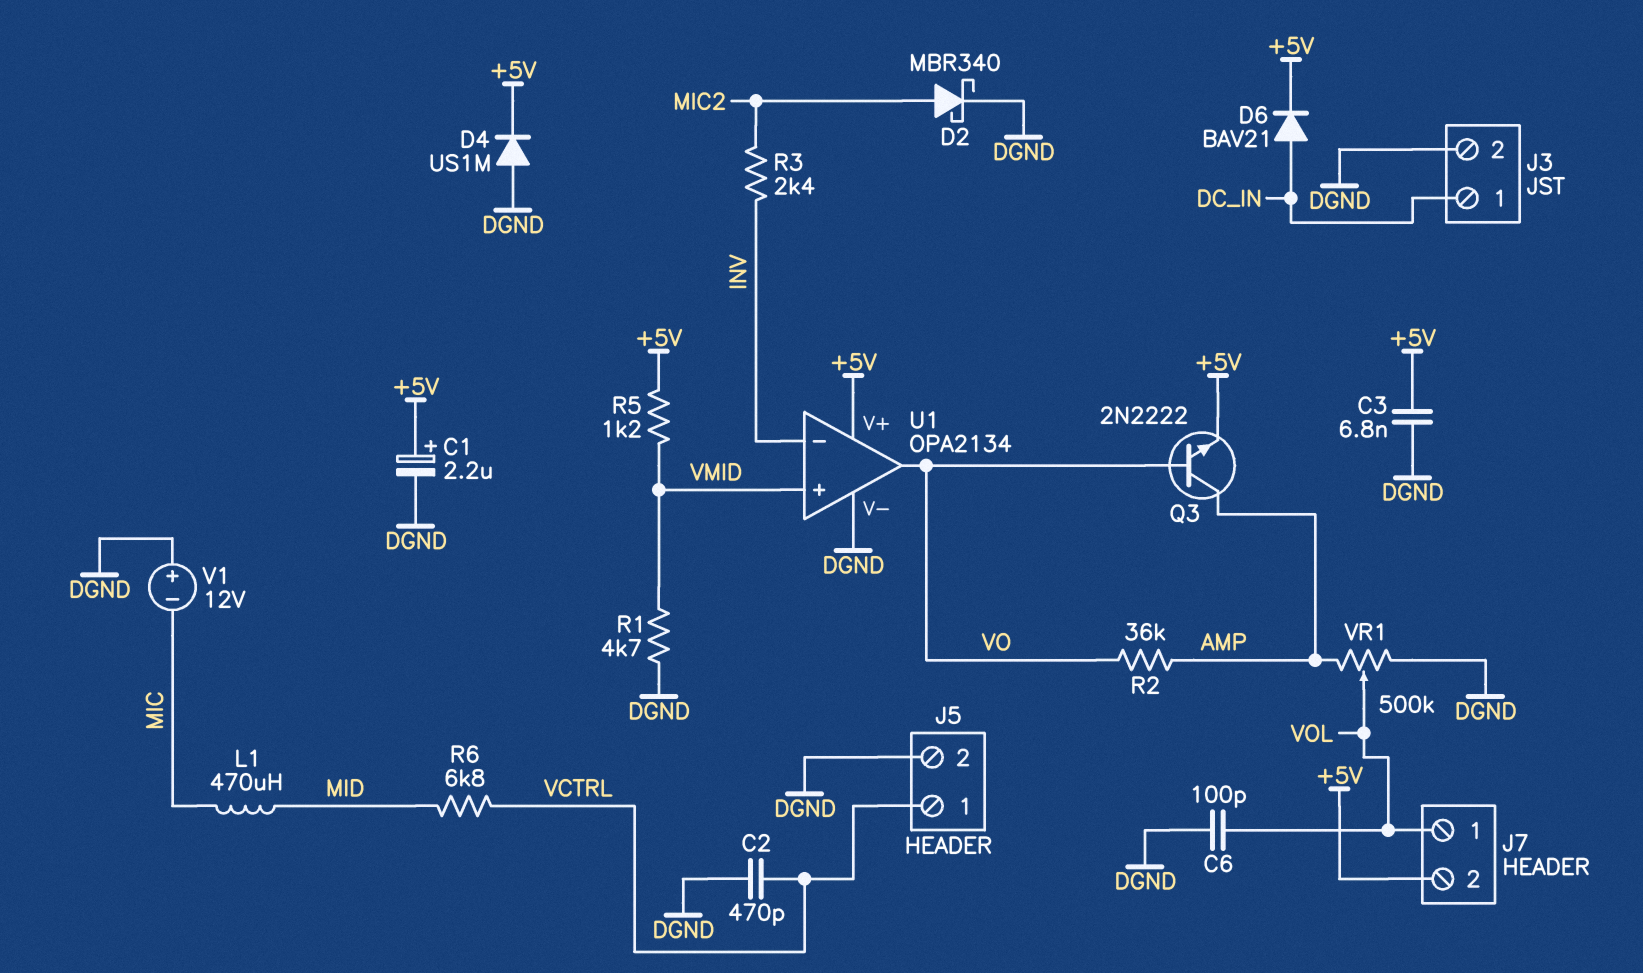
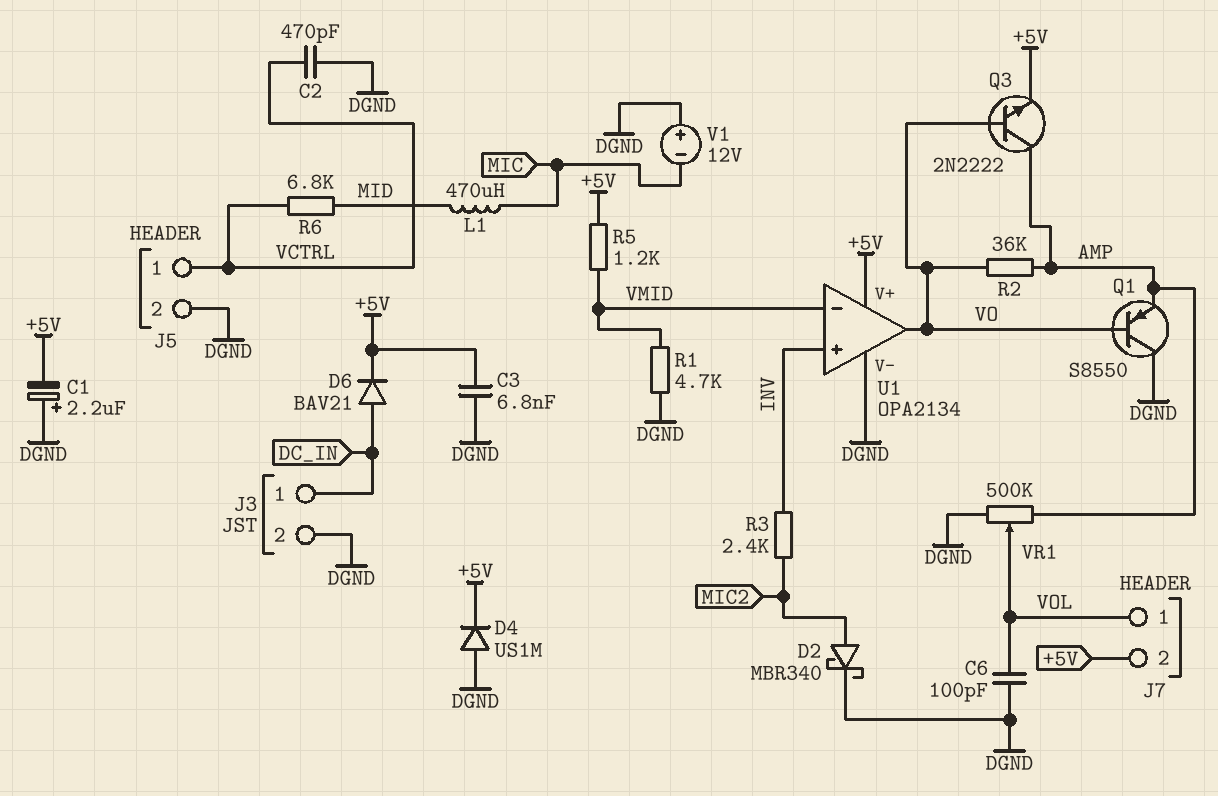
C1: 2.2uF (plus +5V, minus DGND) -> 2.2uF (plus DGND, minus +5V)
Q1: none -> PNP S8550 (B VO, C DGND, E AMP)
U1 pin in+: VMID -> INV
U1 pin in-: INV -> VMID

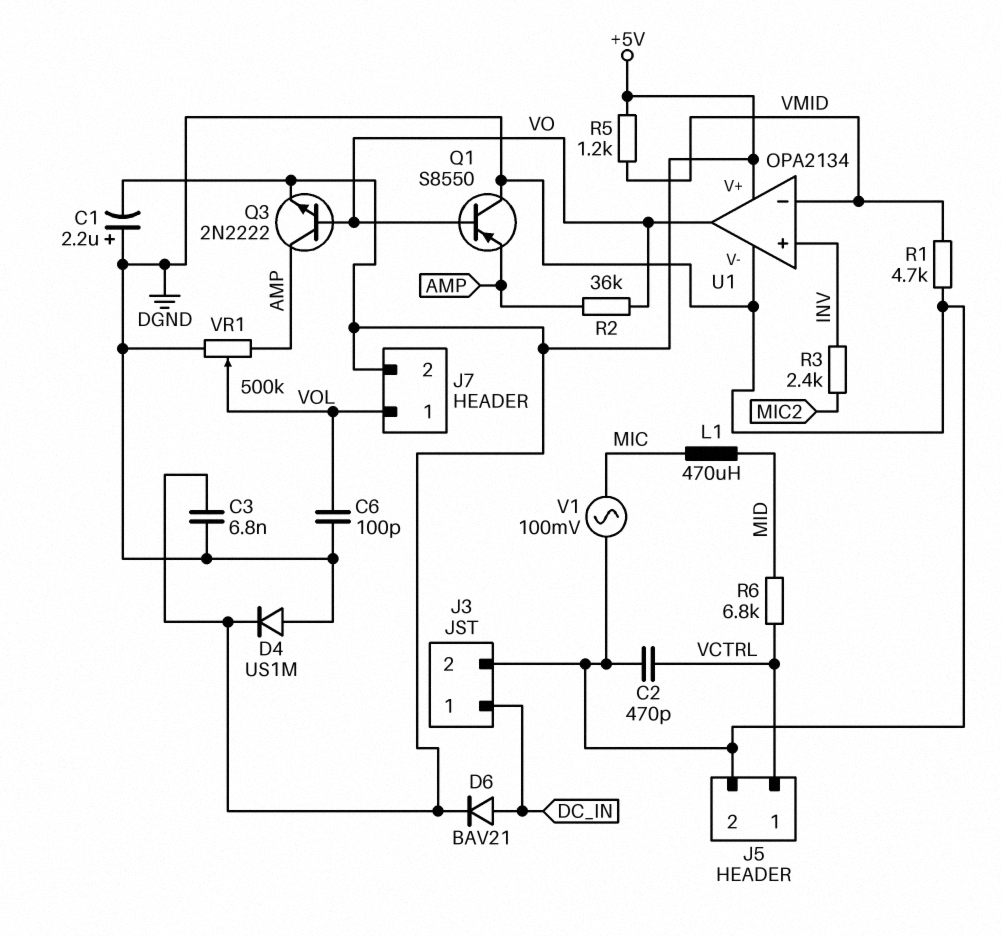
D2: schottky MBR340 (A MIC2, K DGND) -> none
V1: 12V (plus DGND, minus MIC) -> AC 100mV (DGND, MIC)

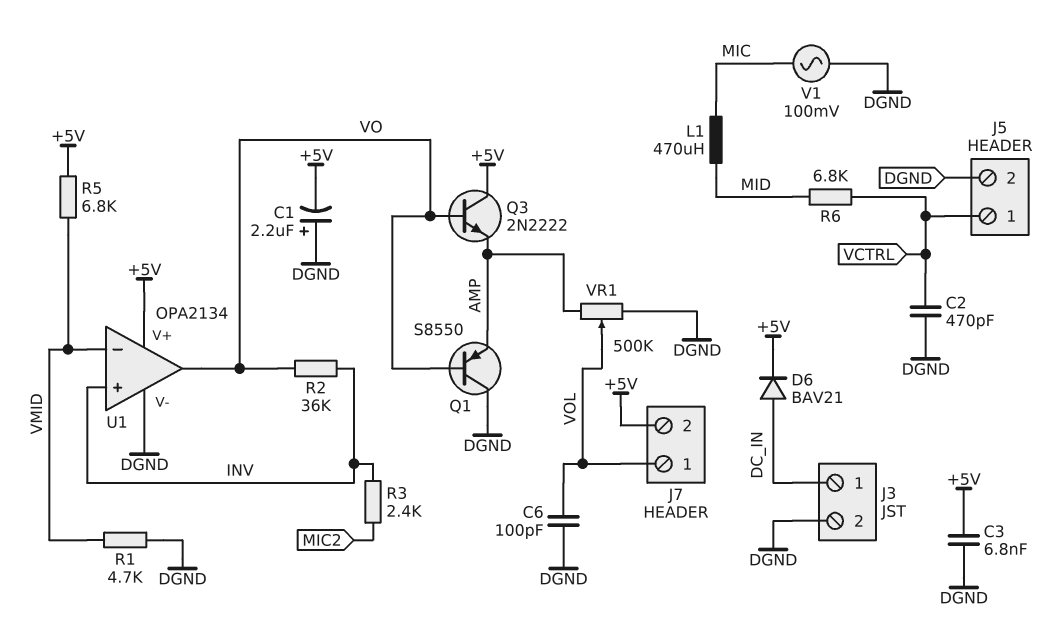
D4: diode US1M (A DGND, K +5V) -> none
Q3: NPN 2N2222 (B VO, C AMP, E +5V) -> NPN 2N2222 (B VO, C +5V, E AMP)
R2: 36k (AMP, VO) -> 36k (INV, VO)
R5: 1.2k (+5V, VMID) -> 6.8k (+5V, VMID)

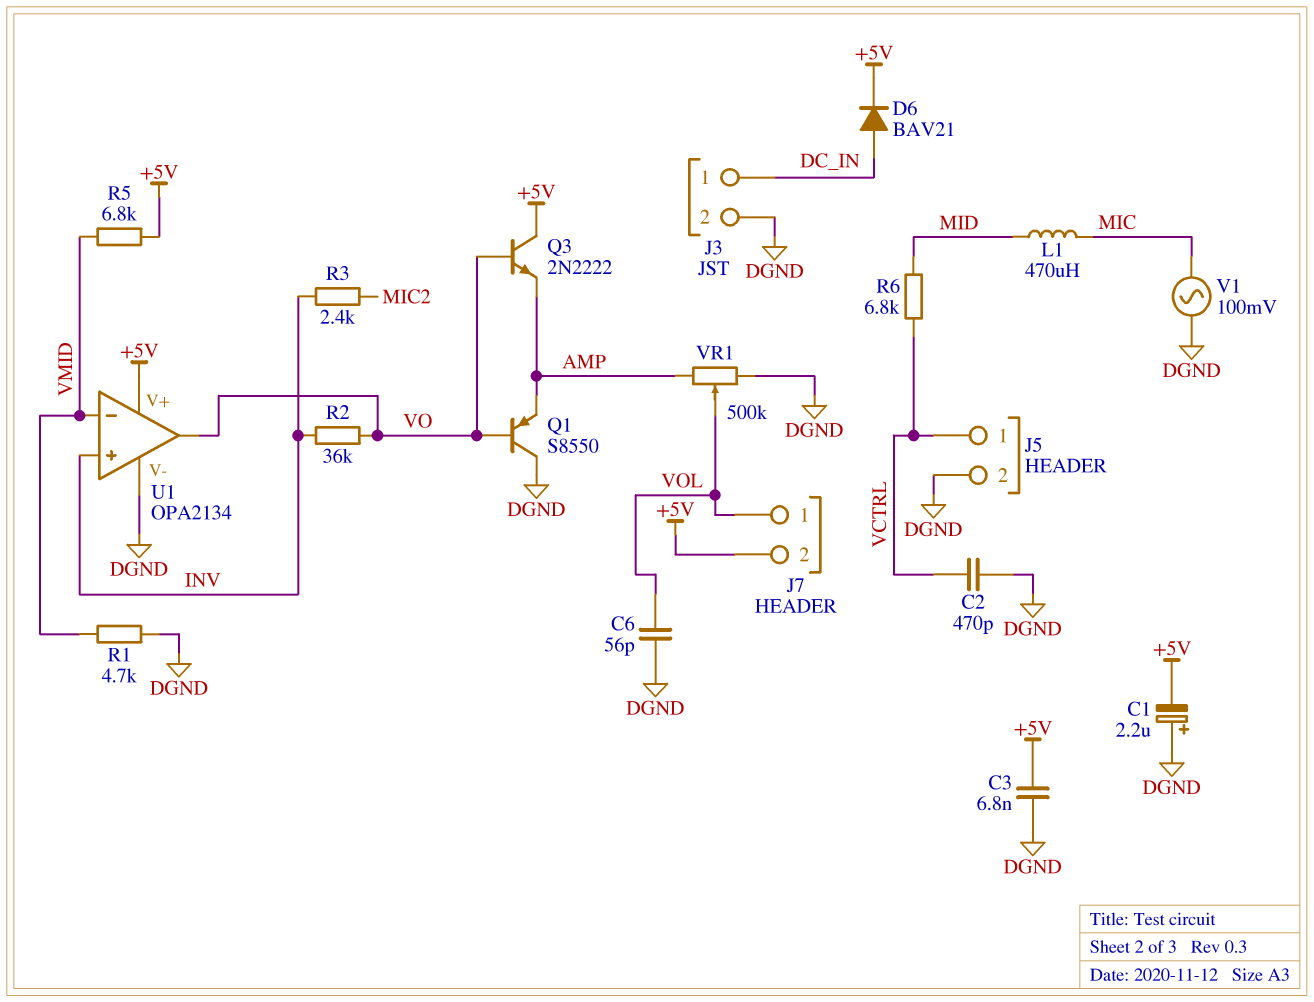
C6: 100pF (DGND, VOL) -> 56pF (DGND, VOL)

